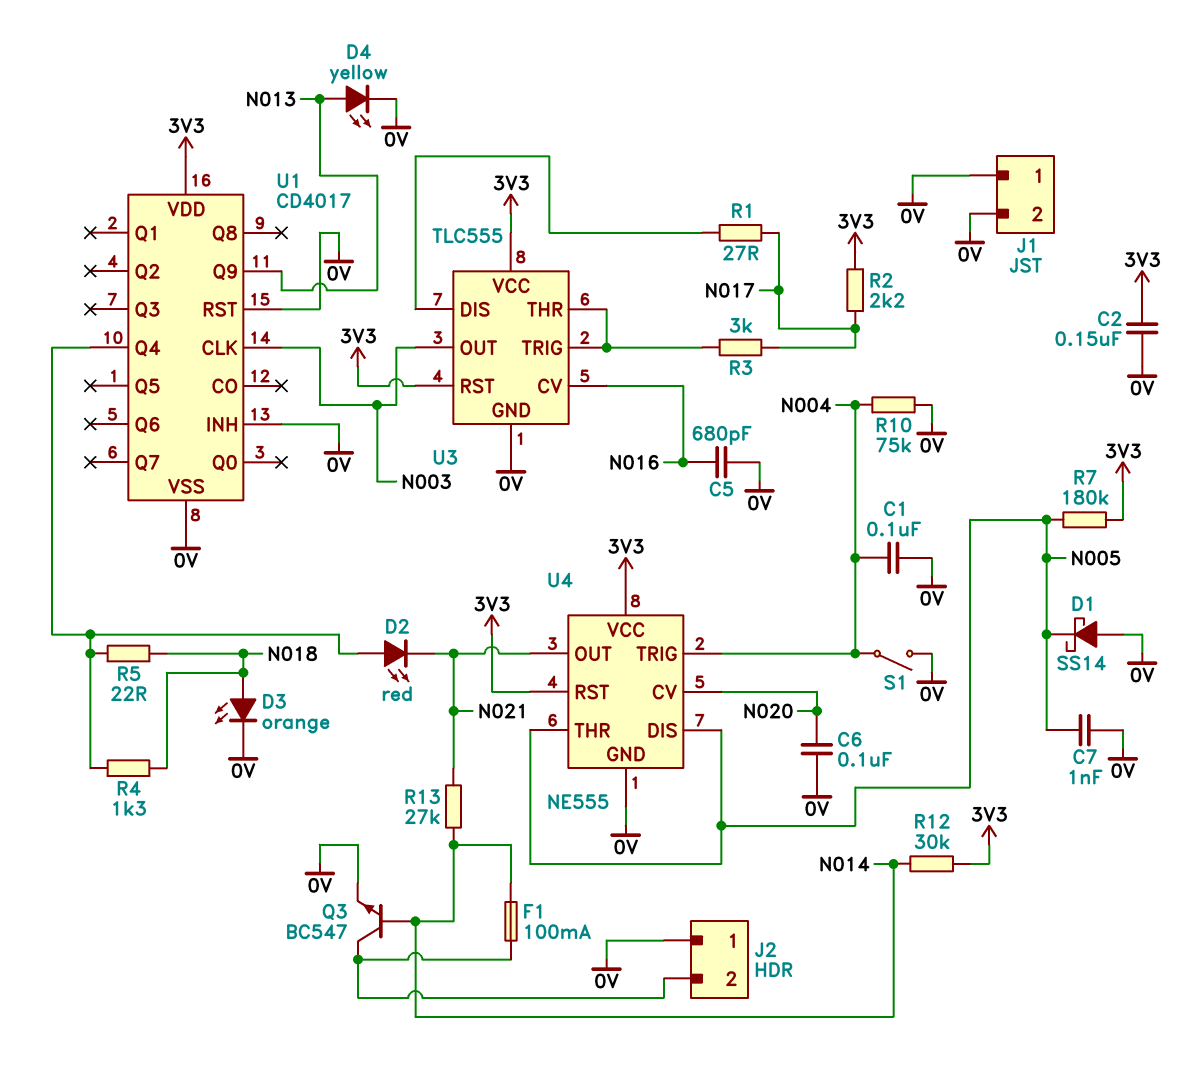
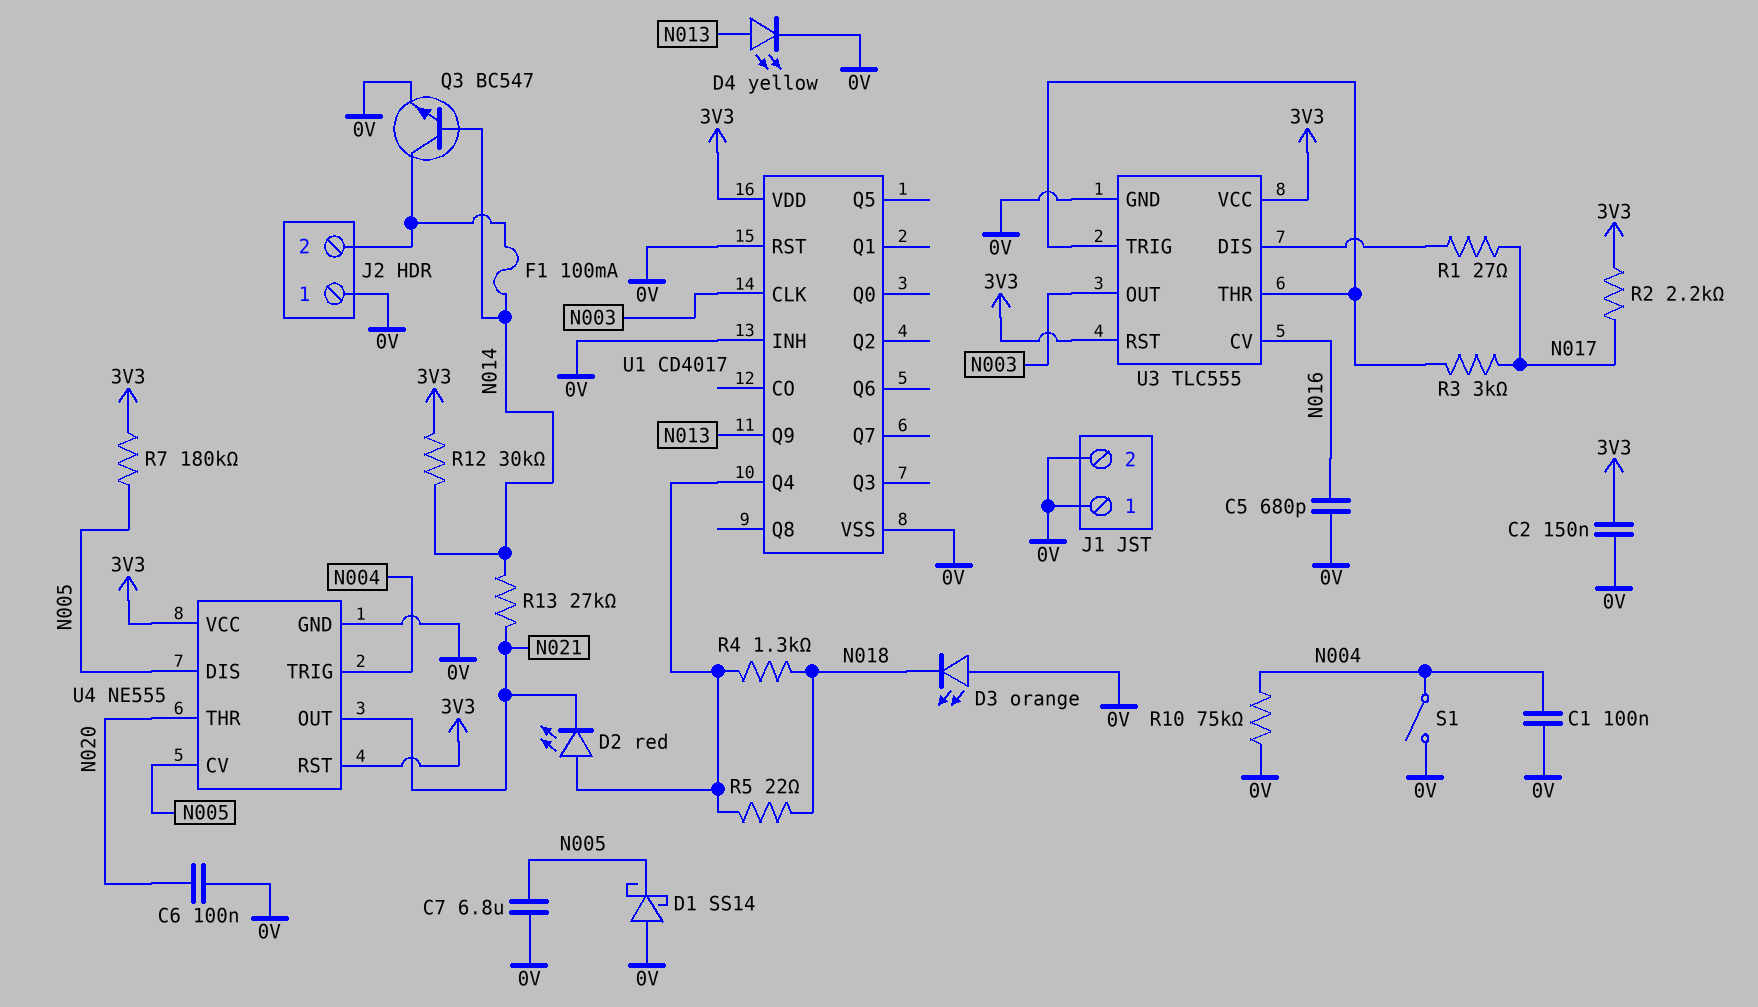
C7: 1nF (0V, N005) -> 6.8uF (0V, N005)
D3: LED orange (A N018, K 0V) -> LED orange (A 0V, K N018)
U4 pin CV: N020 -> N005
U4 pin THR: N005 -> N020

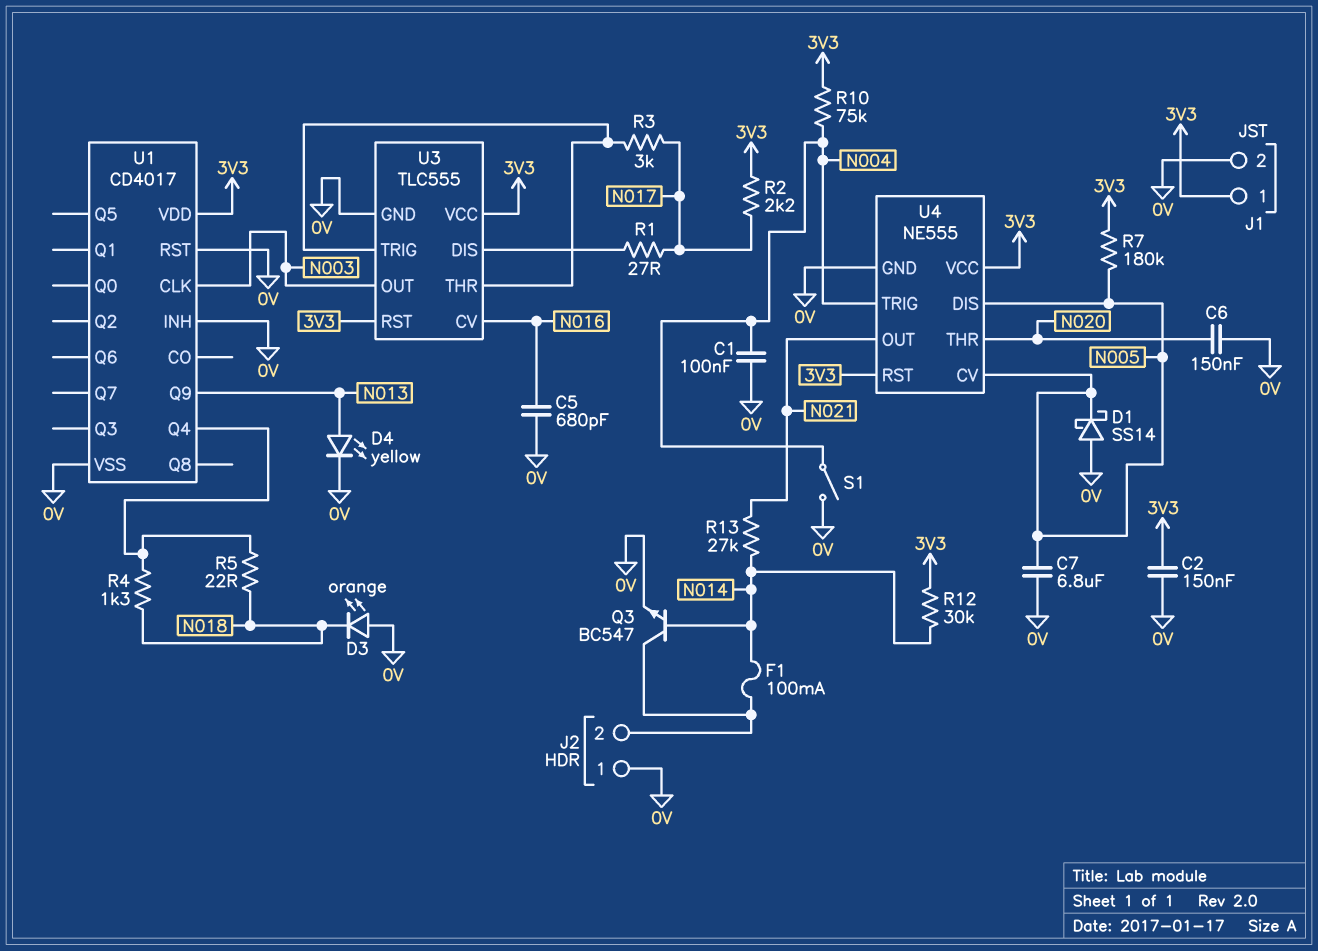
C6: 100nF (0V, N020) -> 150nF (0V, N020)
D2: LED red (A U1/Q4, K N021) -> none
J1 pin 1: 0V -> 3V3
R10: 75k (0V, N004) -> 75k (3V3, N004)

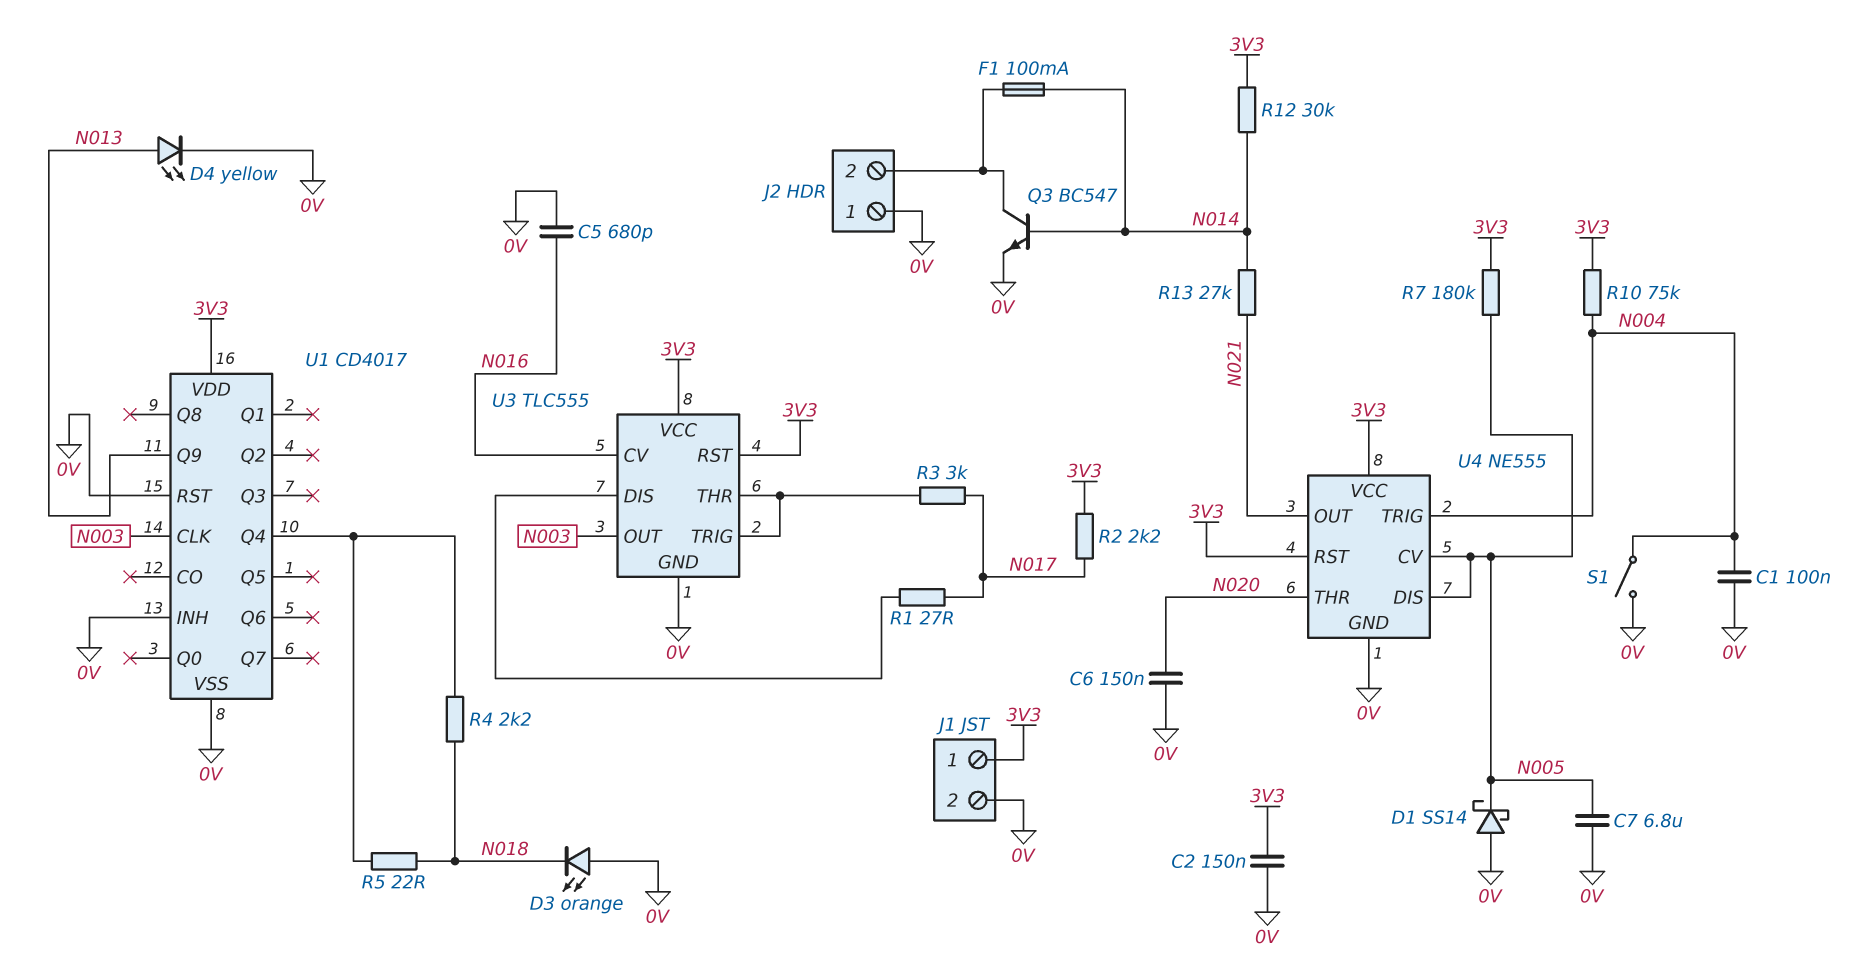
R4: 1.3k (N018, U1/Q4) -> 2.2k (N018, U1/Q4)

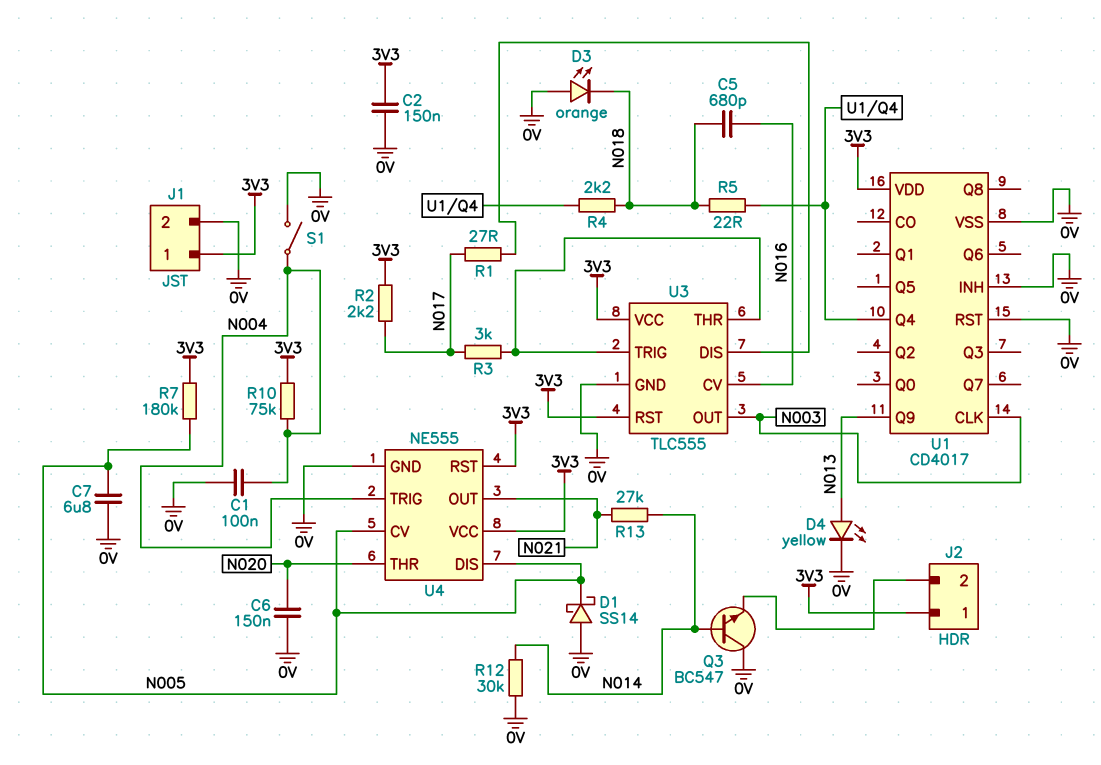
C5: 680pF (0V, N016) -> 680pF (N016, N018)
F1: 100mA (J2/2, N014) -> none
J2 pin 1: 0V -> 3V3
Q3: NPN BC547 (B N014, C J2/2, E 0V) -> NPN BC547 (B N014, C 0V, E J2/2)
R12: 30k (3V3, N014) -> 30k (0V, N014)

